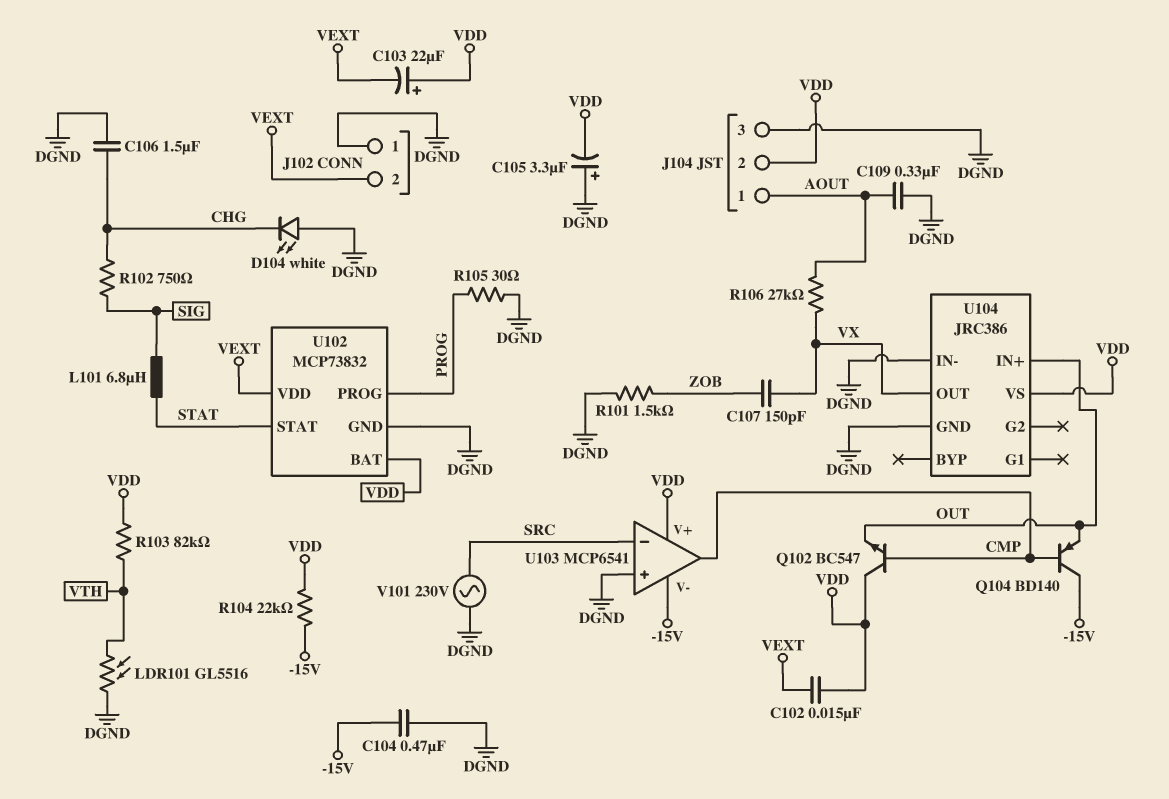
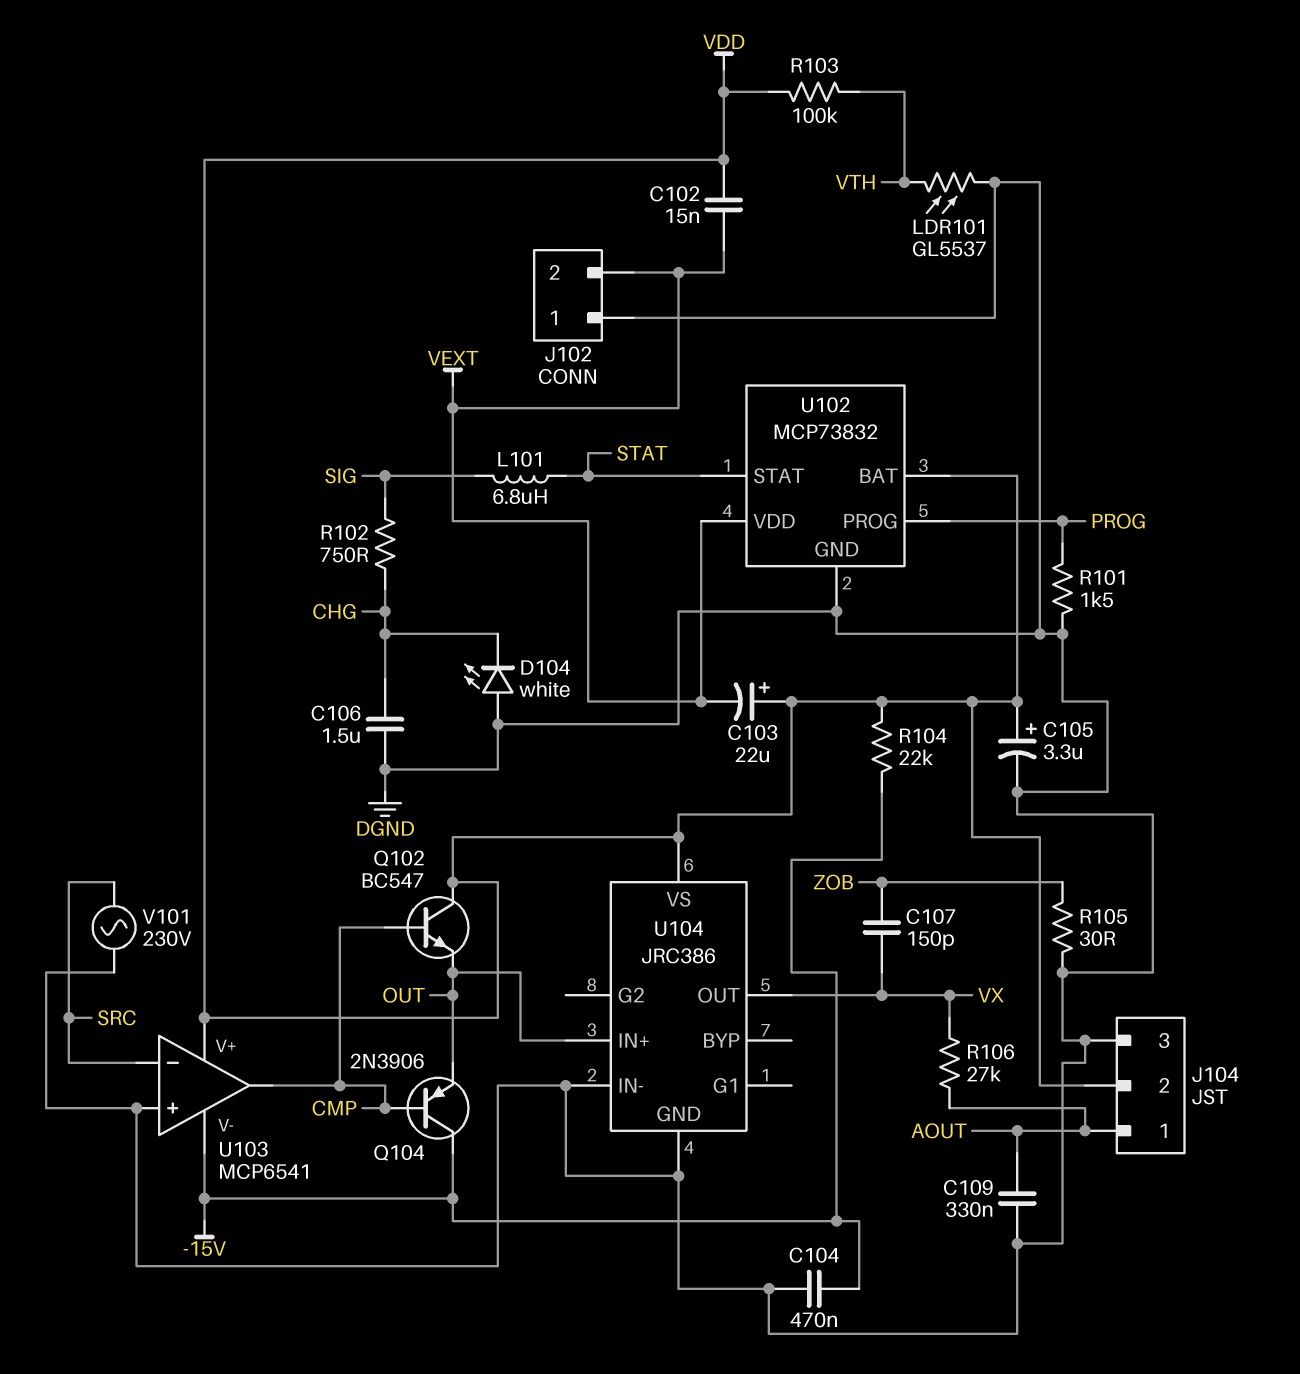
C105: 3.3uF (plus DGND, minus VDD) -> 3.3uF (plus VDD, minus DGND)
LDR101: GL5516 (DGND, VTH) -> GL5537 (DGND, VTH)
Q104: PNP BD140 (B CMP, C -15V, E OUT) -> PNP 2N3906 (B CMP, C -15V, E OUT)
R101: 1.5k (DGND, ZOB) -> 1.5k (DGND, PROG)
R103: 82k (VDD, VTH) -> 100k (VDD, VTH)
R105: 30 (DGND, PROG) -> 30 (DGND, ZOB)

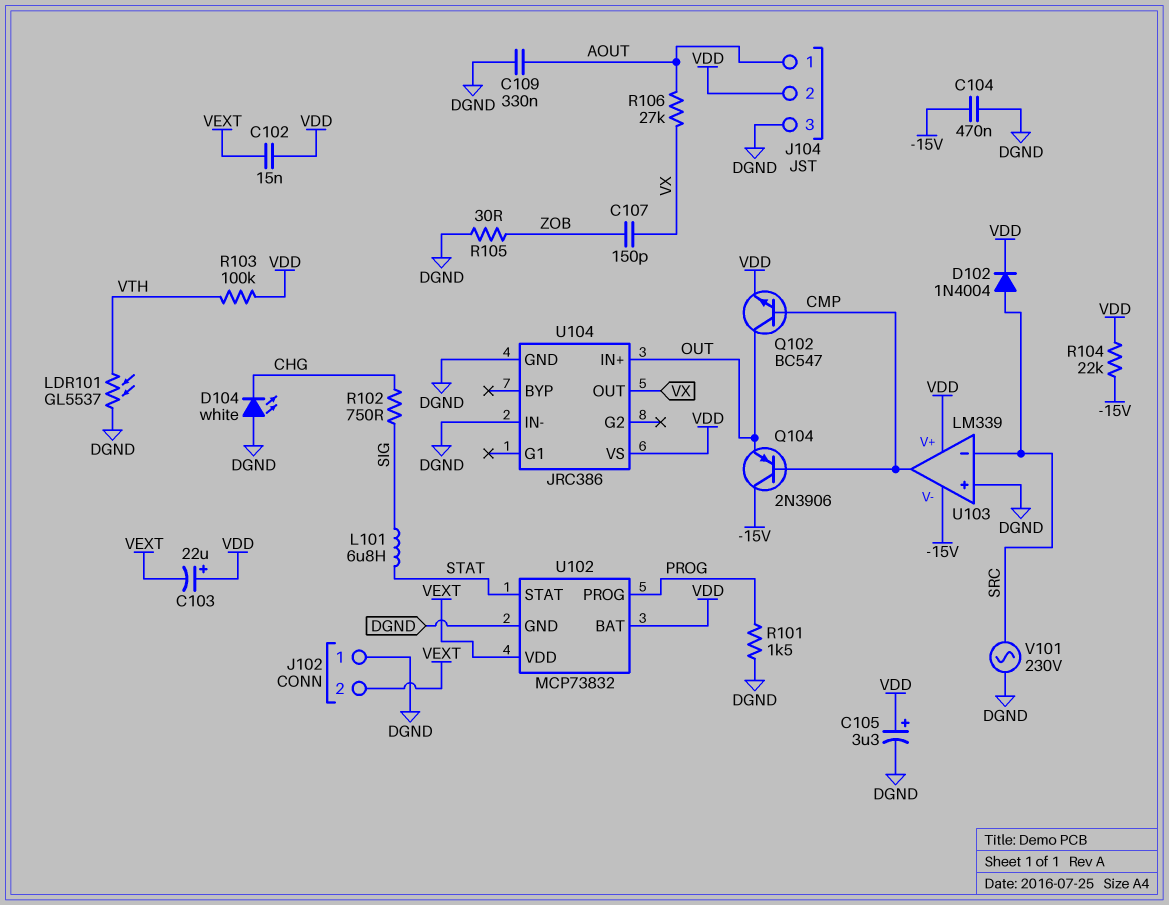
C106: 1.5uF (CHG, DGND) -> none
D102: none -> diode 1N4004 (A SRC, K VDD)
Q102: NPN BC547 (B CMP, C VDD, E OUT) -> NPN BC547 (B CMP, C OUT, E VDD)
U103: MCP6541 -> LM339

